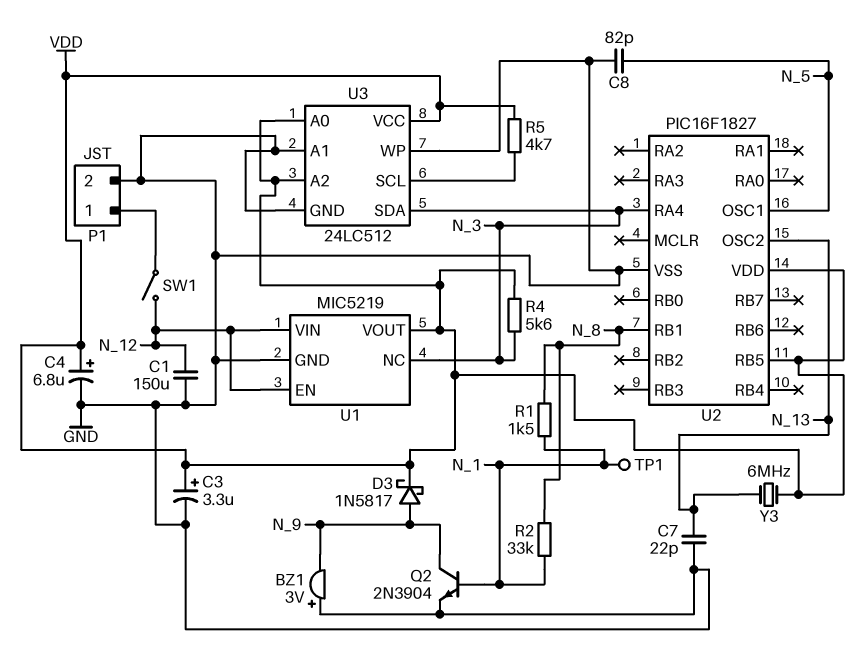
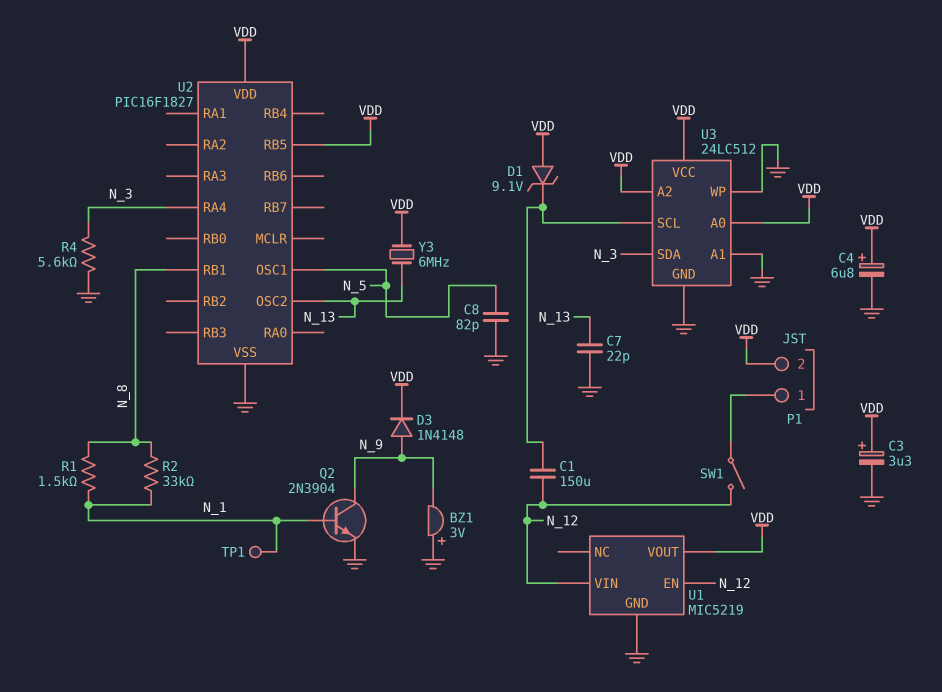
C1: 150uF (GND, N_12) -> 150uF (N_12, U3/SCL)
D1: none -> zener 9.1V (A VDD, K U3/SCL)
D3: schottky 1N5817 (A N_9, K VDD) -> diode 1N4148 (A N_9, K VDD)
P1 pin 2: GND -> VDD
R4: 5.6k (N_3, VDD) -> 5.6k (GND, N_3)
R5: 4.7k (U3/SCL, VDD) -> none
U1 pin NC: N_3 -> none

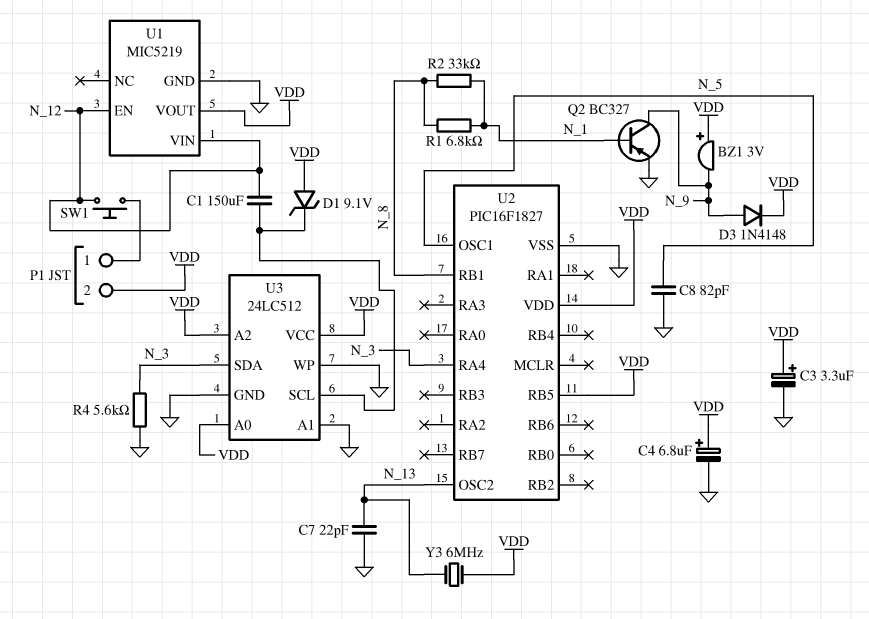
BZ1: buzzer 3V (plus GND, minus N_9) -> buzzer 3V (plus VDD, minus N_9)
Q2: NPN 2N3904 (B N_1, C N_9, E GND) -> PNP BC327 (B N_1, C N_9, E GND)
R1: 1.5k (N_1, N_8) -> 6.8k (N_1, N_8)
SW1: switch (N_12, P1/1) -> button (N_12, P1/1)
TP1: test point (N_1) -> none

